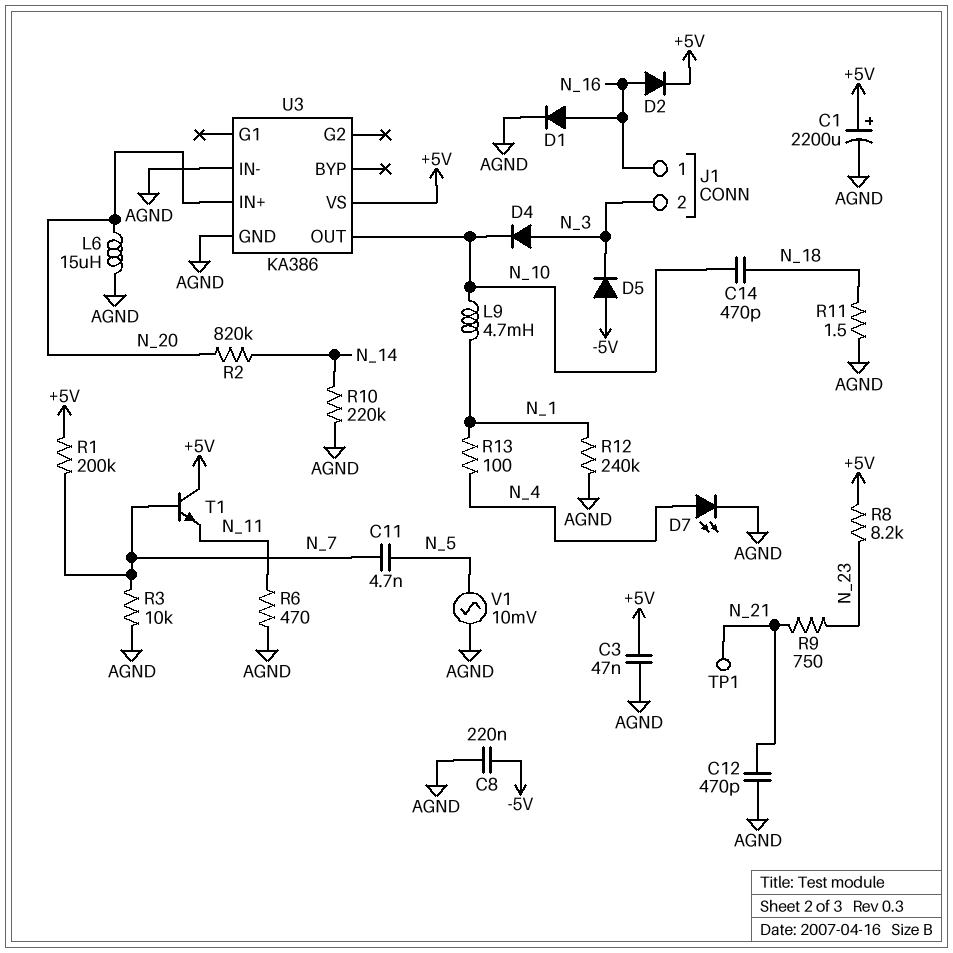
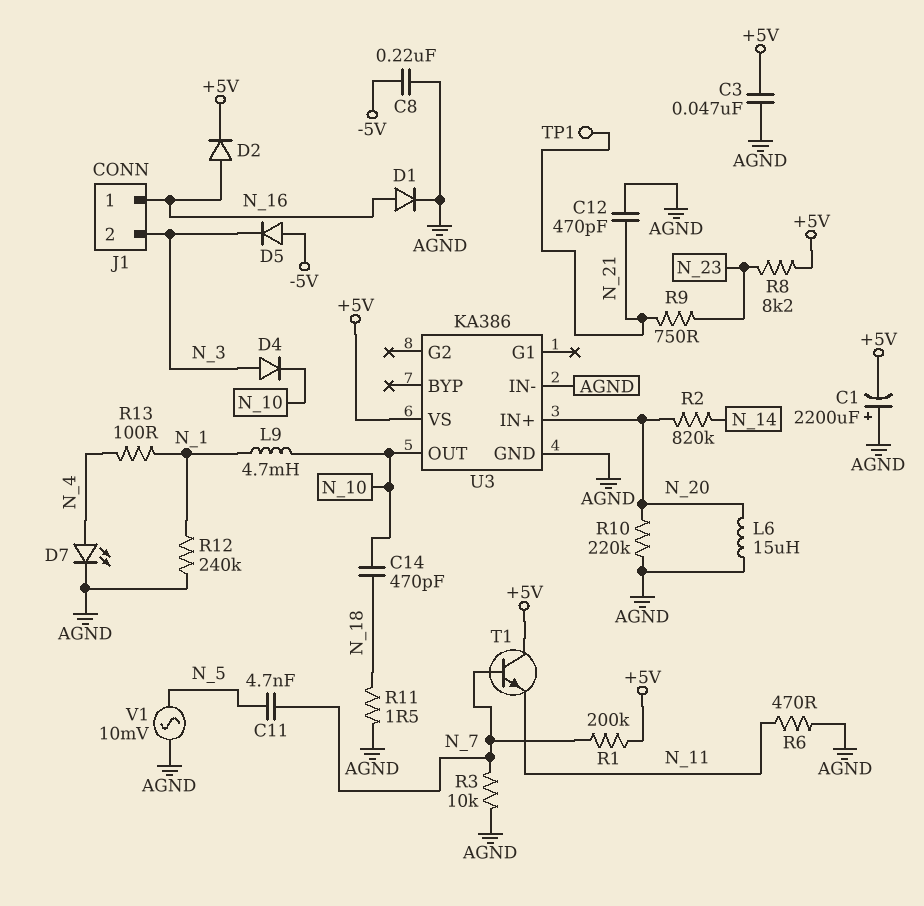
C1: 2200uF (plus +5V, minus AGND) -> 2200uF (plus AGND, minus +5V)
R10: 220k (AGND, N_14) -> 220k (AGND, N_20)

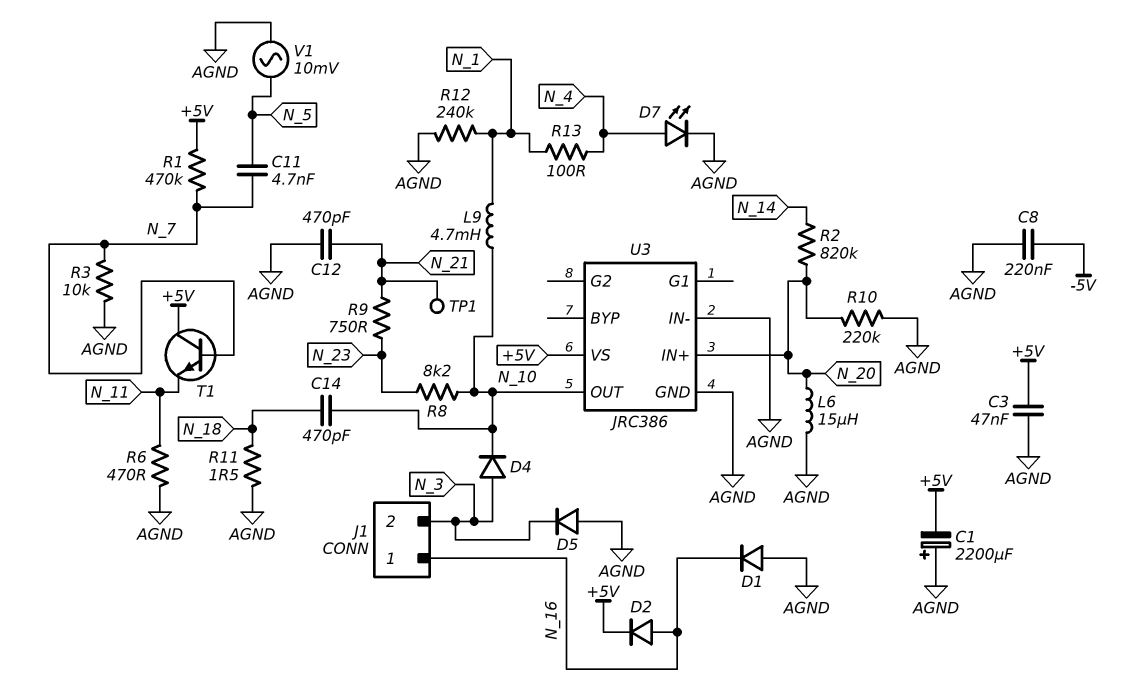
D1: diode (A N_16, K AGND) -> diode (A AGND, K N_16)
D5: diode (A -5V, K N_3) -> diode (A AGND, K N_3)
R1: 200k (+5V, N_7) -> 470k (+5V, N_7)
R8: 8.2k (+5V, N_23) -> 8.2k (N_10, N_23)
U3: KA386 -> JRC386

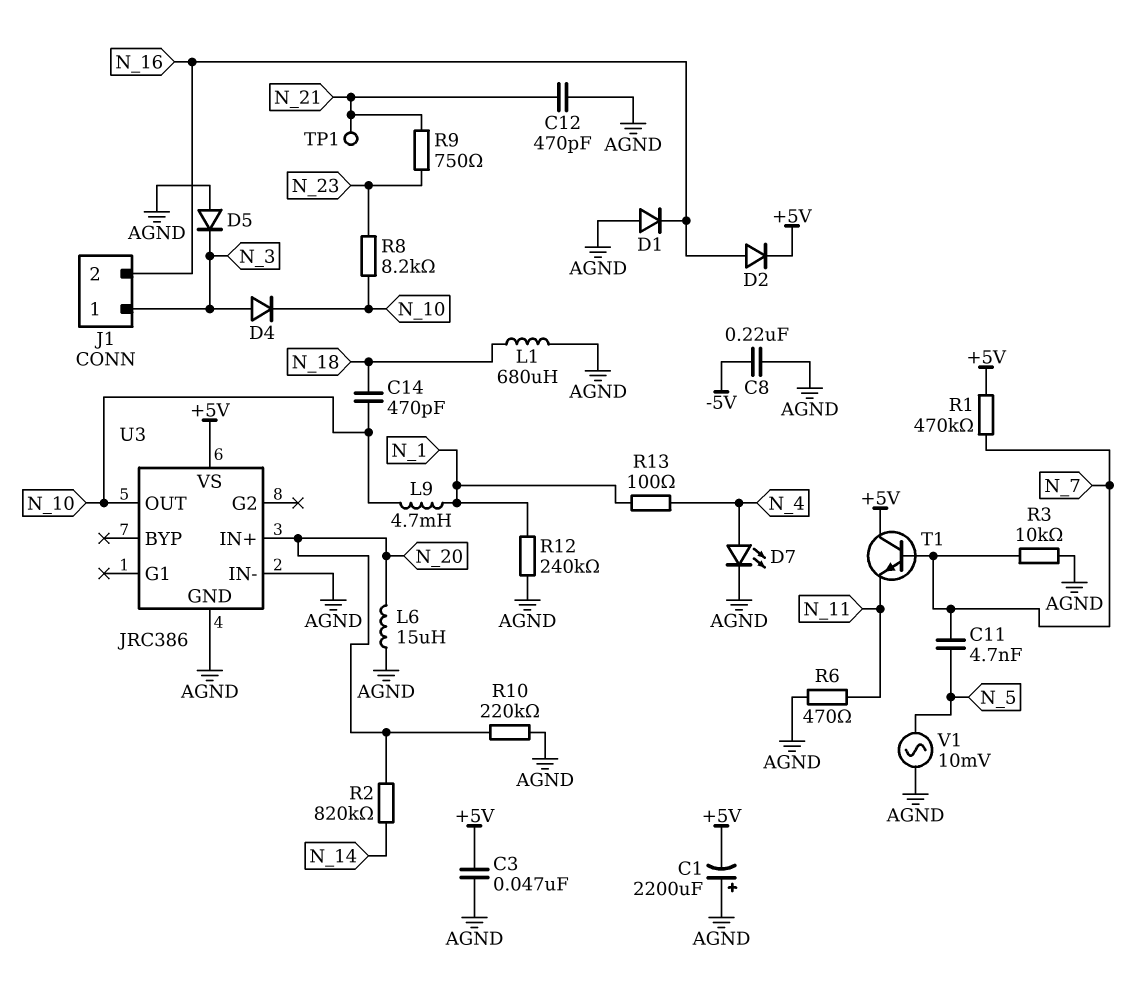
J1 pin 1: N_16 -> N_3
J1 pin 2: N_3 -> N_16
L1: none -> 680uH (AGND, N_18)
R11: 1.5 (AGND, N_18) -> none

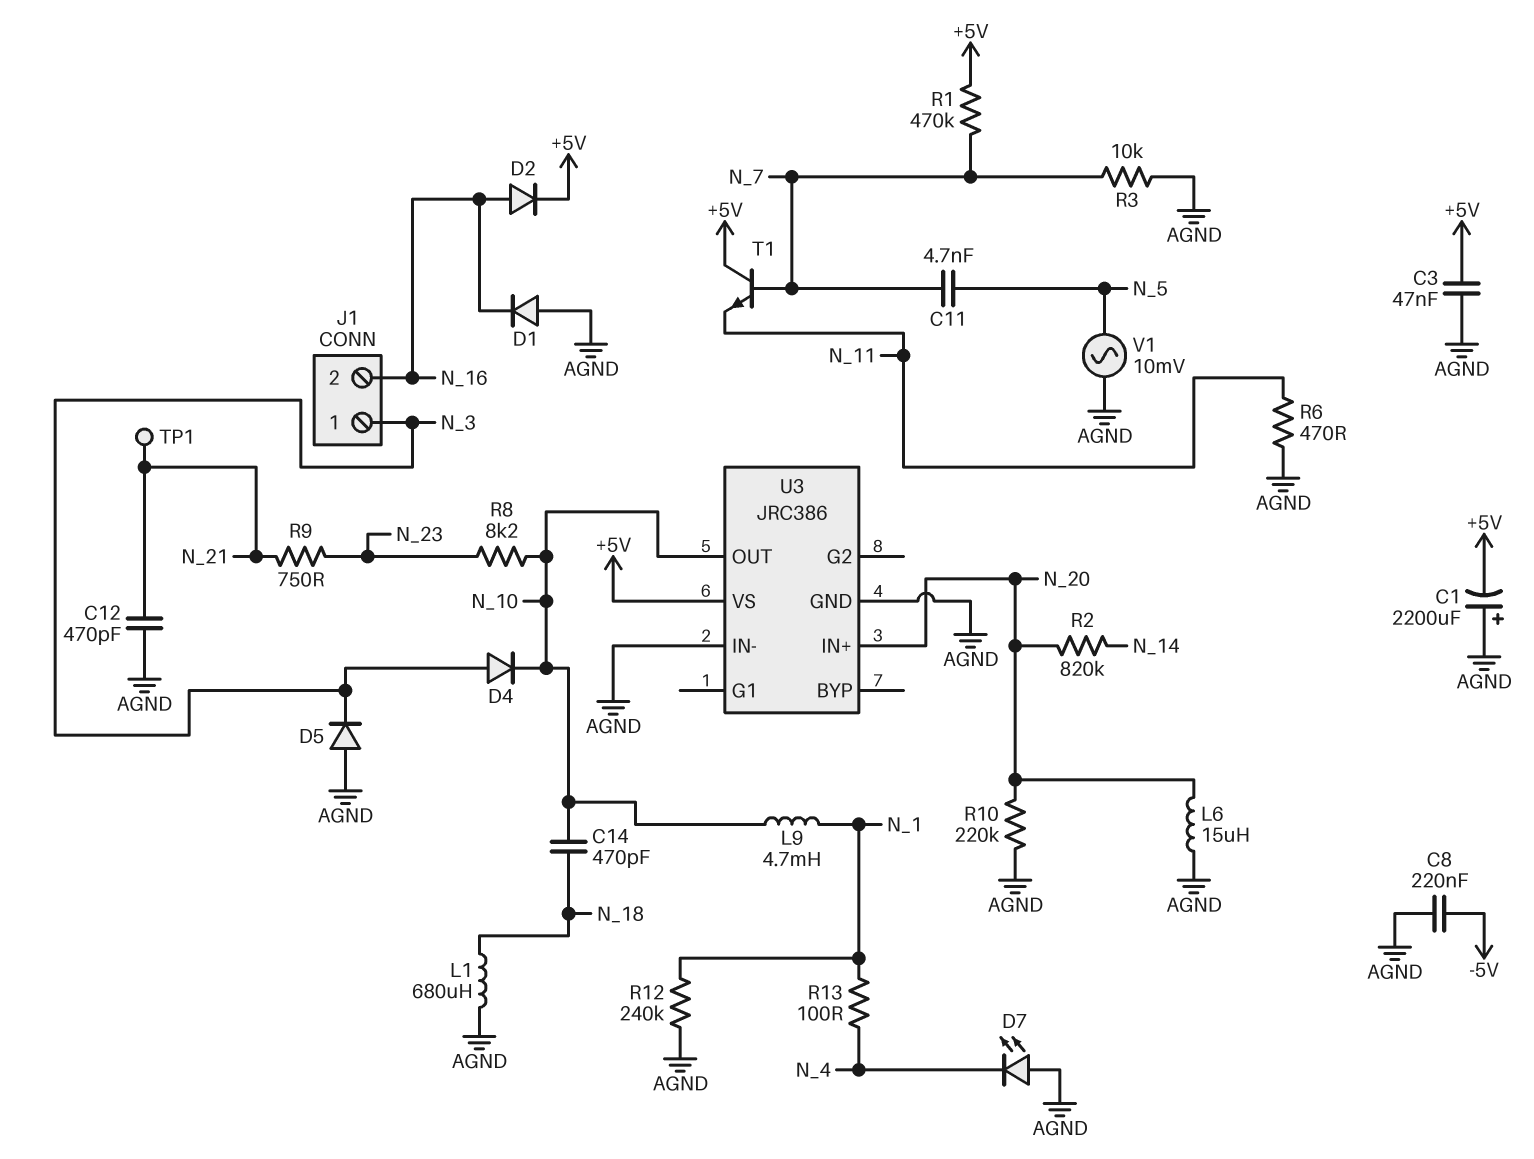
D7: LED (A N_4, K AGND) -> LED (A AGND, K N_4)

